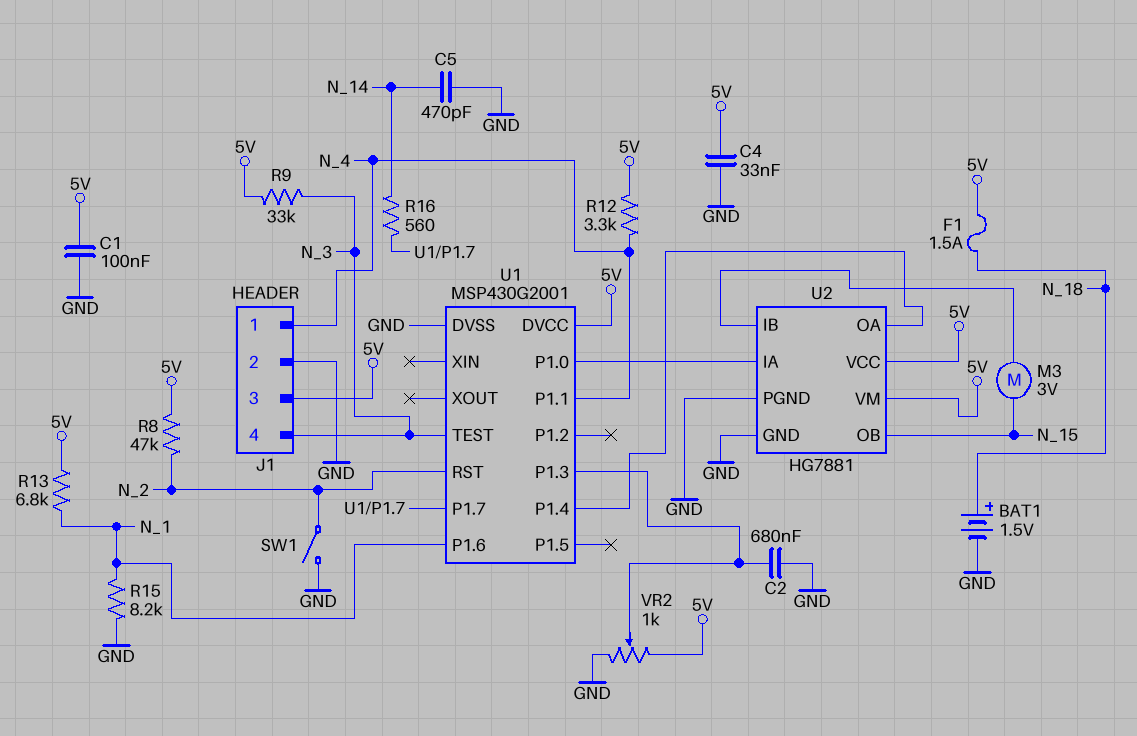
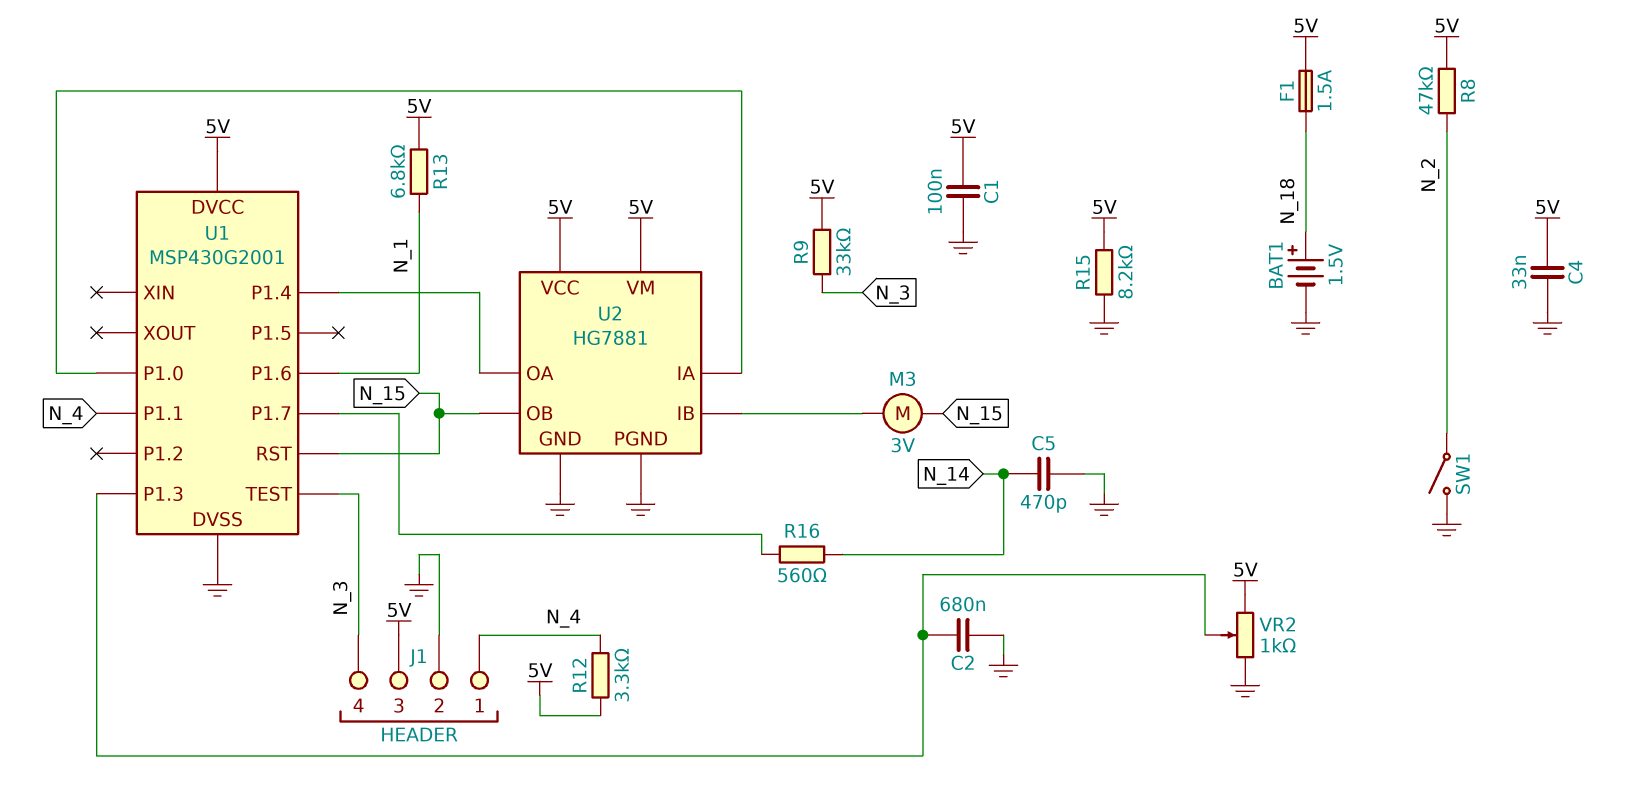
R15: 8.2k (GND, N_1) -> 8.2k (5V, GND)
U1 pin RST: N_2 -> N_15

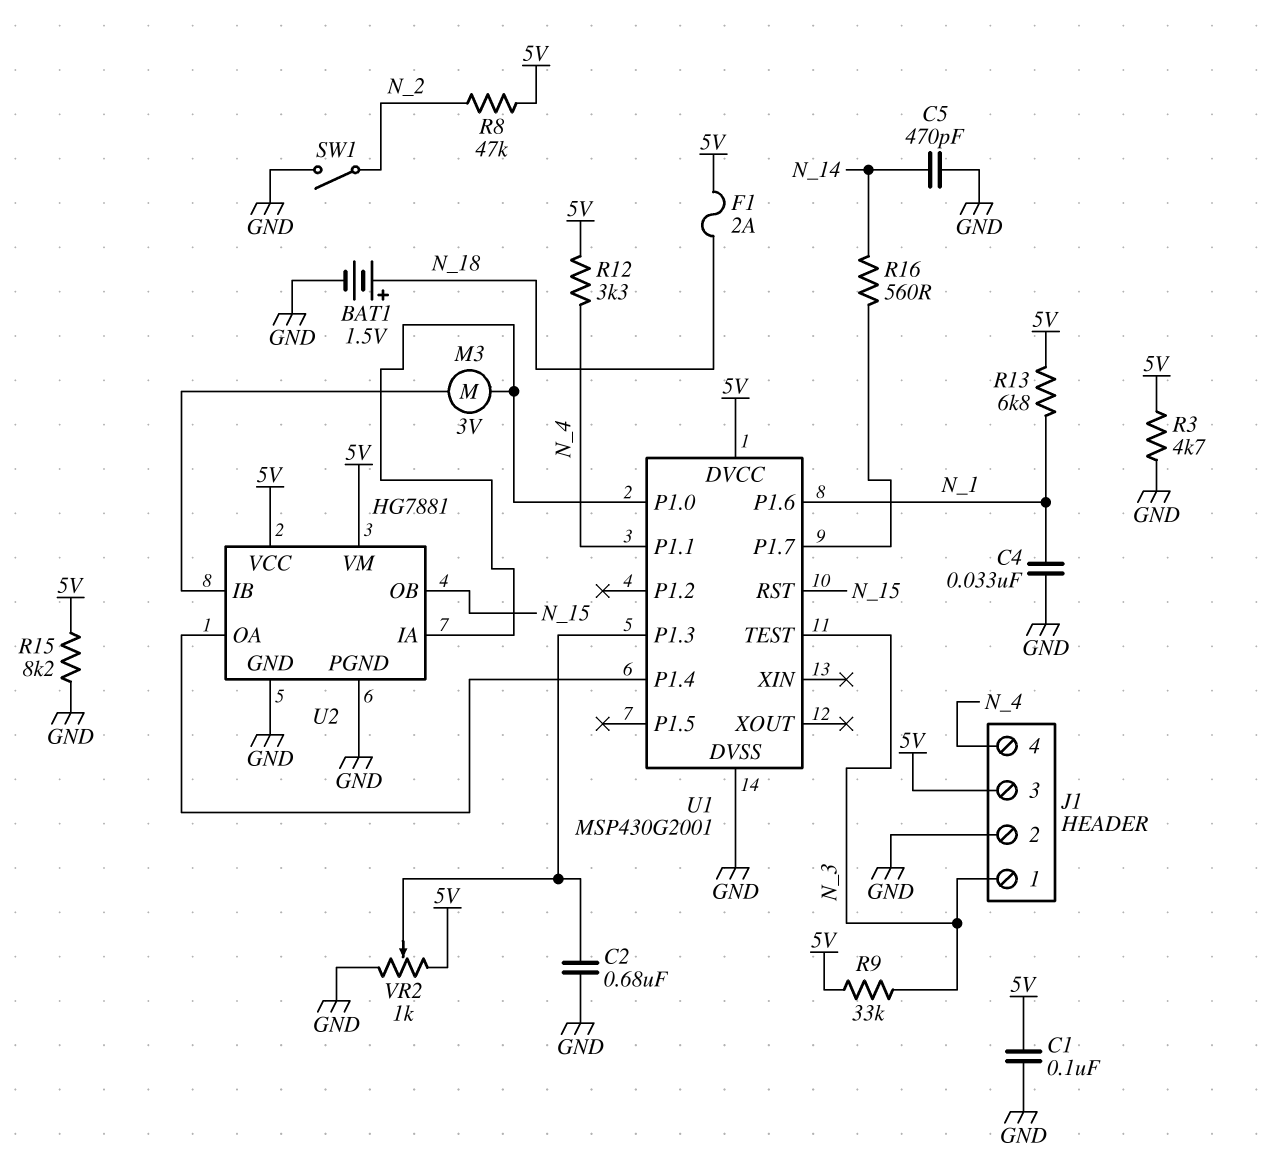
C4: 33nF (5V, GND) -> 33nF (GND, N_1)
F1: 1.5A (5V, N_18) -> 2A (5V, N_18)
J1 pin 1: N_4 -> N_3
J1 pin 4: N_3 -> N_4
M3: motor 3V (N_15, U2/IB) -> motor 3V (U1/P1.0, U2/IB)
R3: none -> 4.7k (5V, GND)

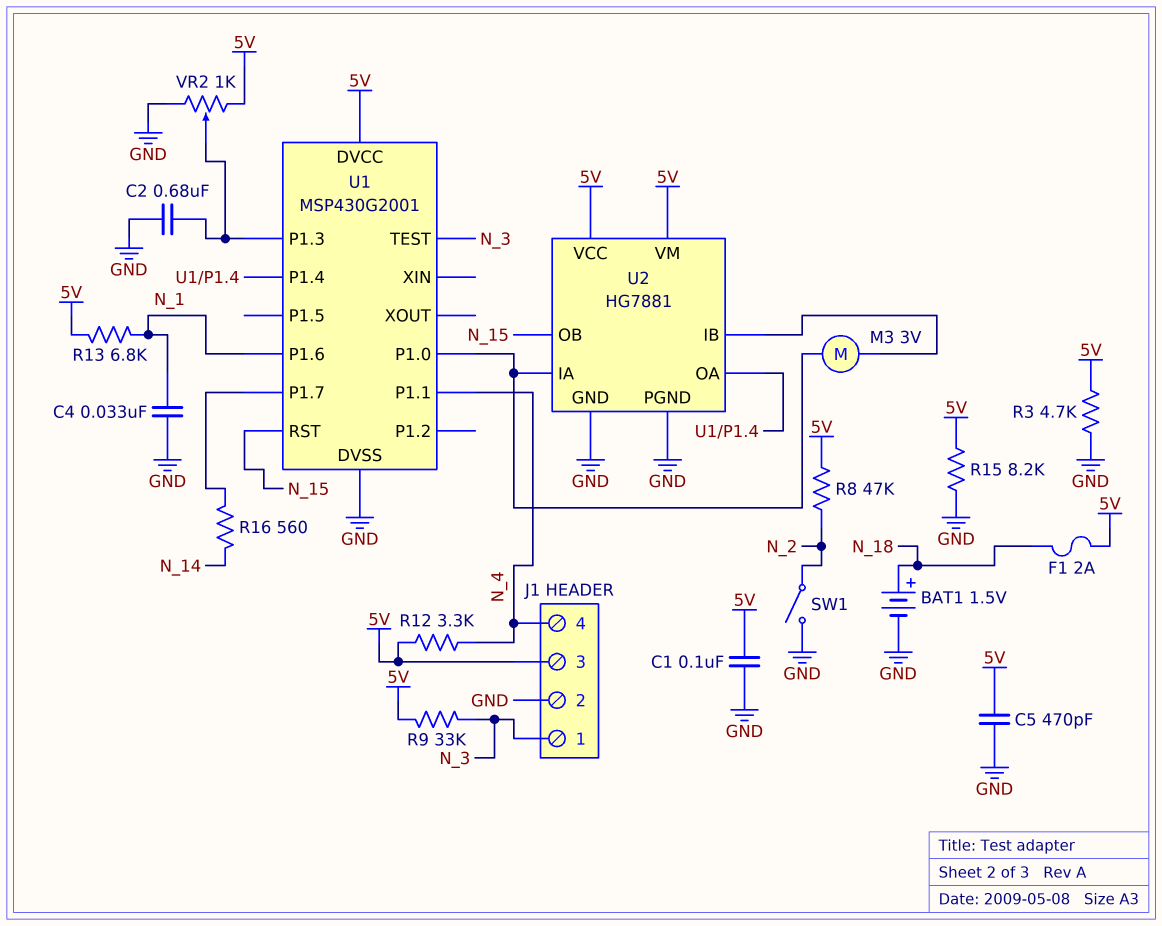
C5: 470pF (GND, N_14) -> 470pF (5V, GND)

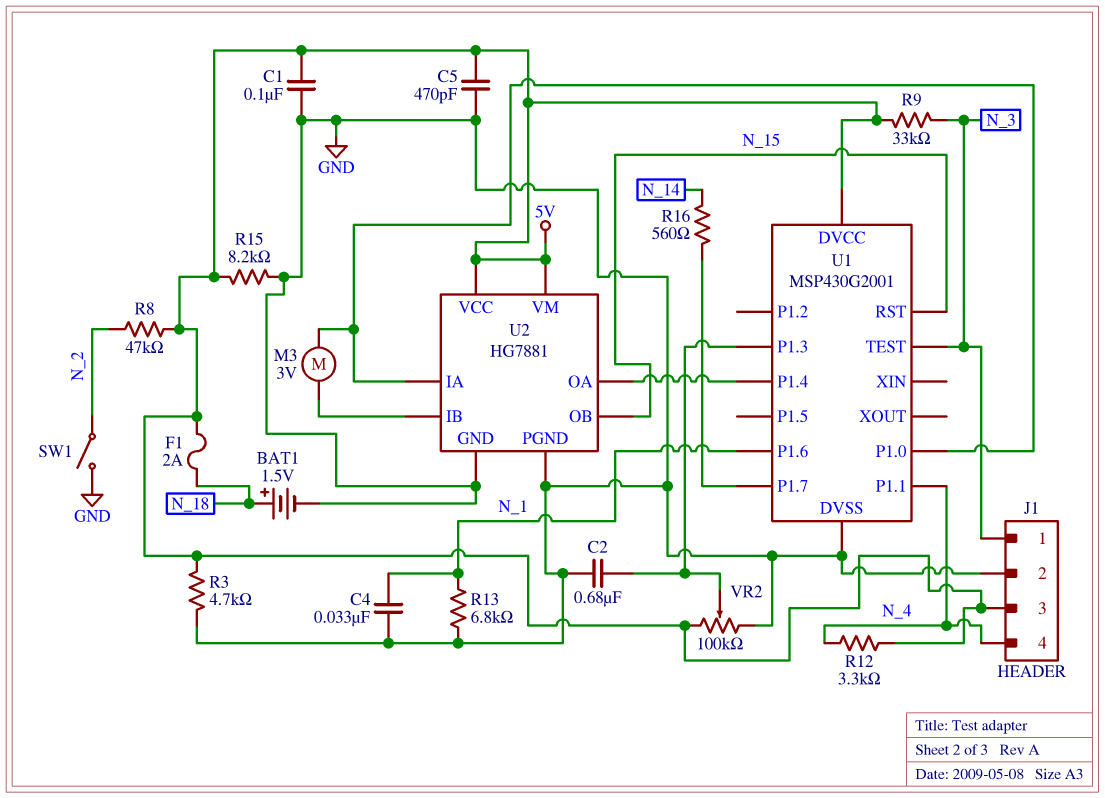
R13: 6.8k (5V, N_1) -> 6.8k (GND, N_1)
VR2: 1k (5V, GND, wiper U1/P1.3) -> 100k (5V, GND, wiper U1/P1.3)

